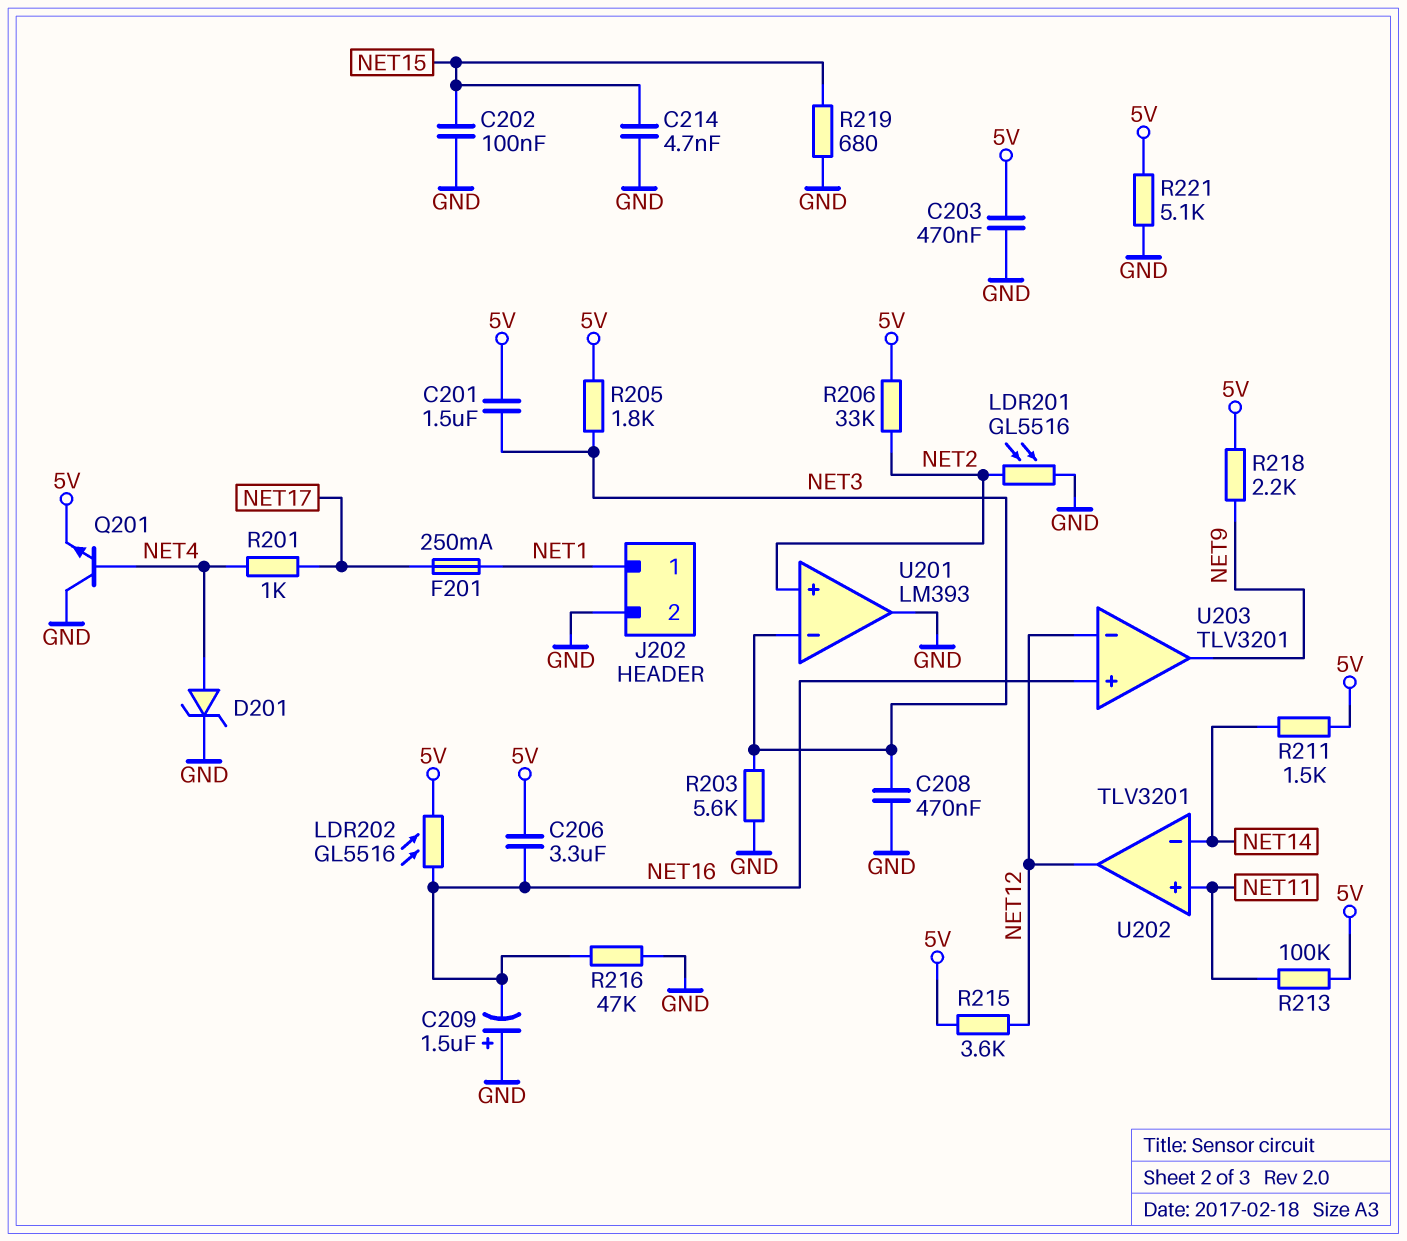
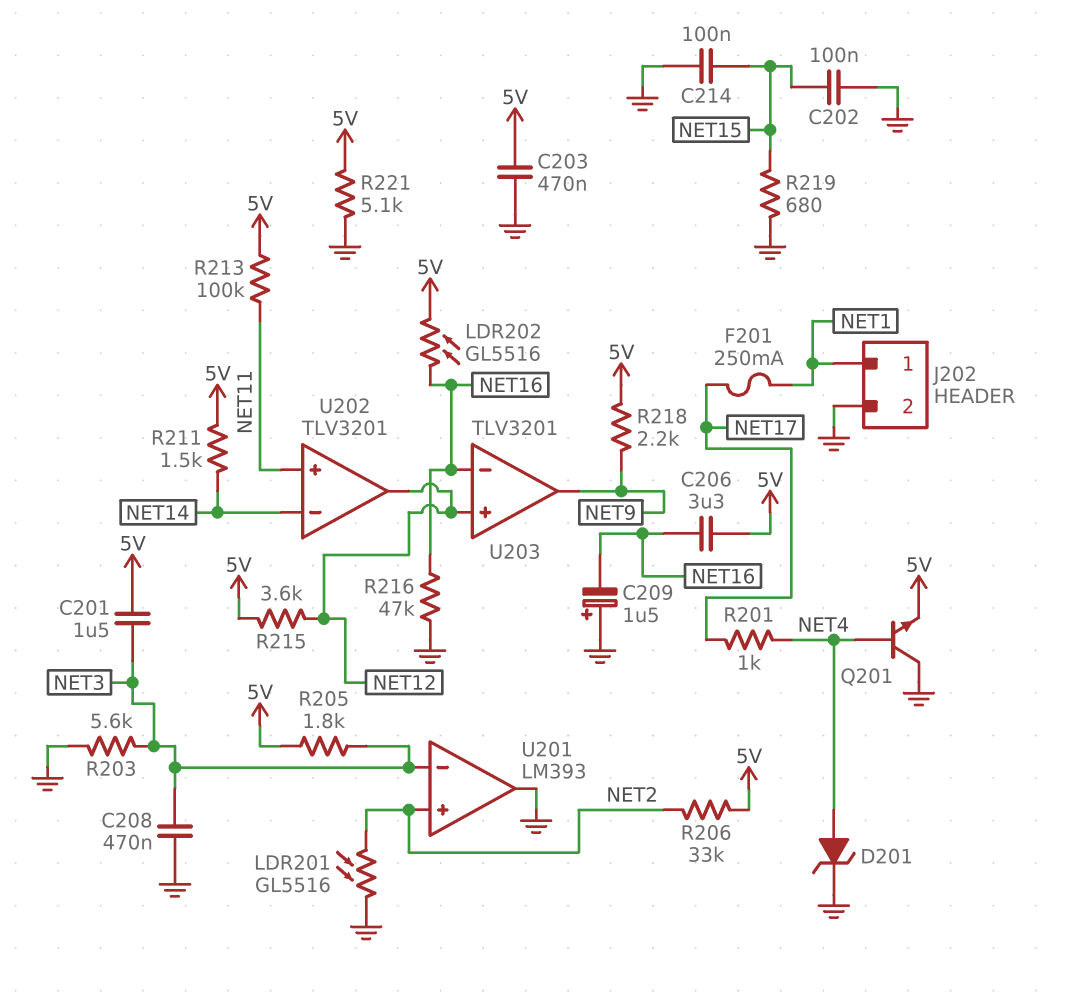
C214: 4.7nF (GND, NET15) -> 100nF (GND, NET15)
U203 pin in+: NET16 -> NET12
U203 pin in-: NET12 -> NET16

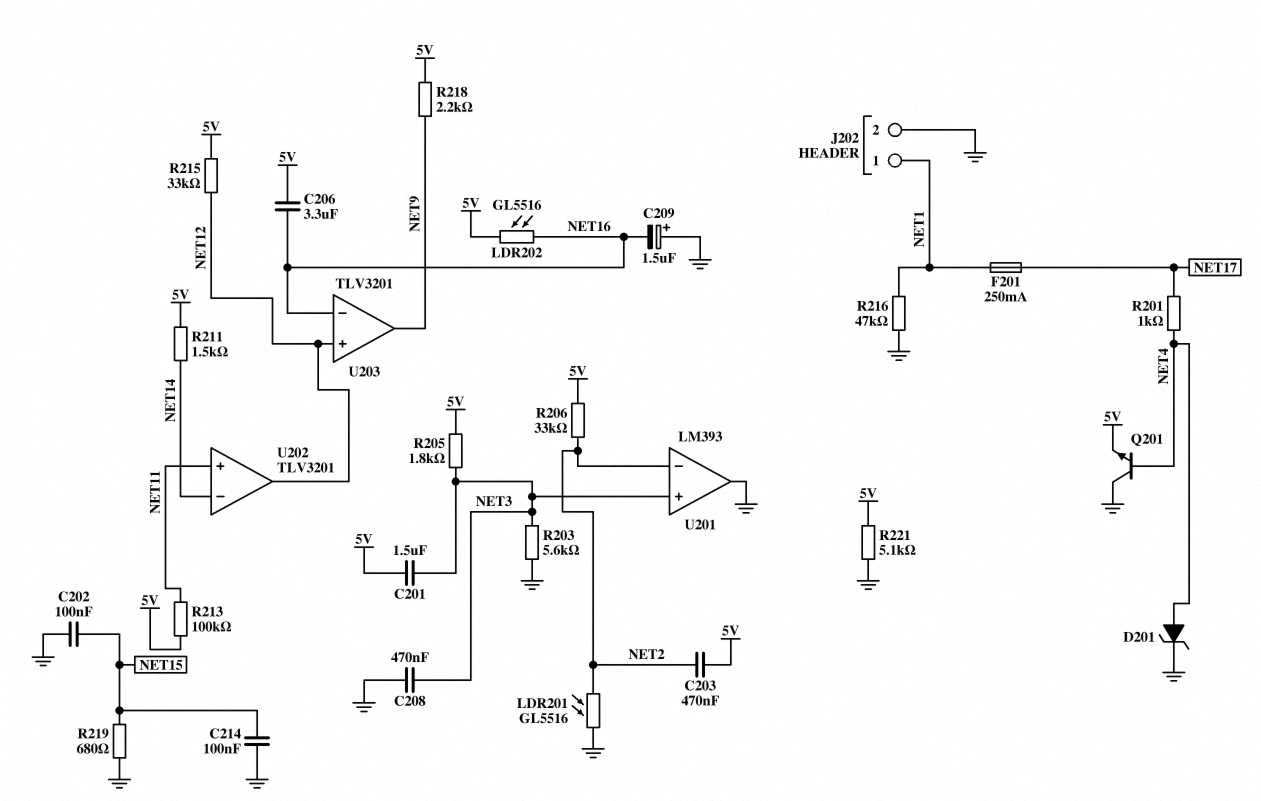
C203: 470nF (5V, GND) -> 470nF (5V, NET2)
R215: 3.6k (5V, NET12) -> 33k (5V, NET12)
R216: 47k (GND, NET16) -> 47k (GND, NET1)
U201 pin in+: NET2 -> NET3
U201 pin in-: NET3 -> NET2

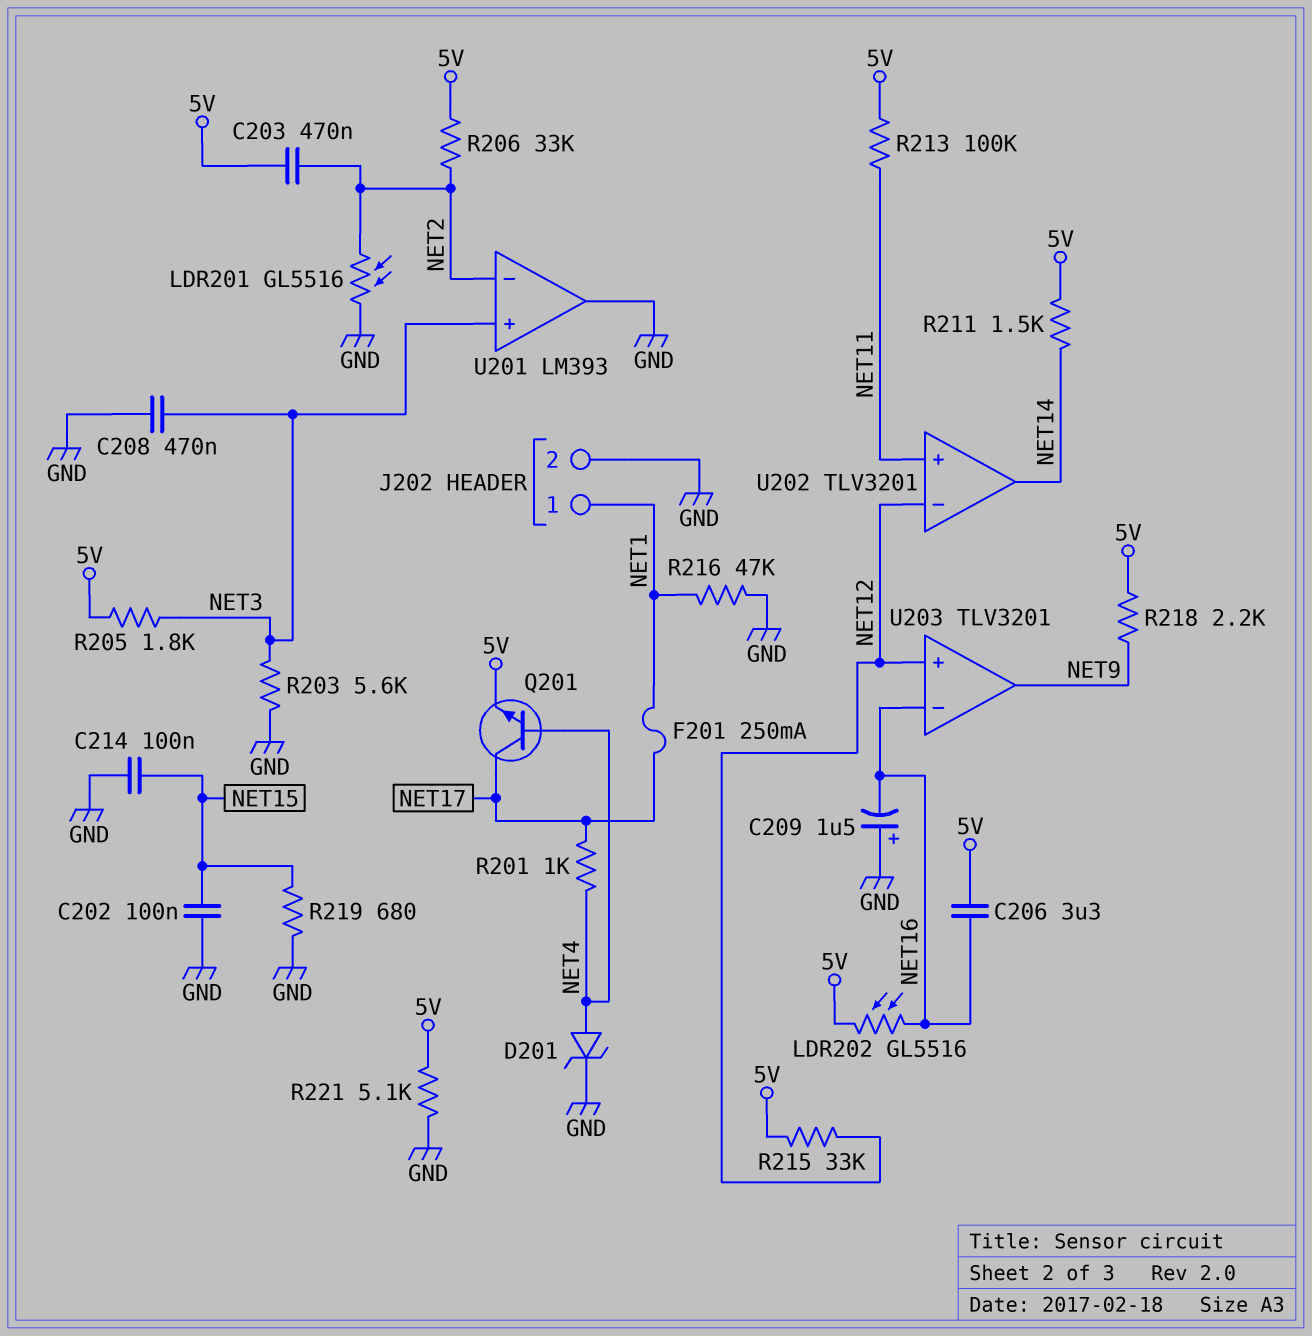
C201: 1.5uF (5V, NET3) -> none
Q201: NPN (B NET4, C GND, E 5V) -> NPN (B NET4, C NET17, E 5V)
U202 pin in-: NET14 -> NET12
U202 pin out: NET12 -> NET14

